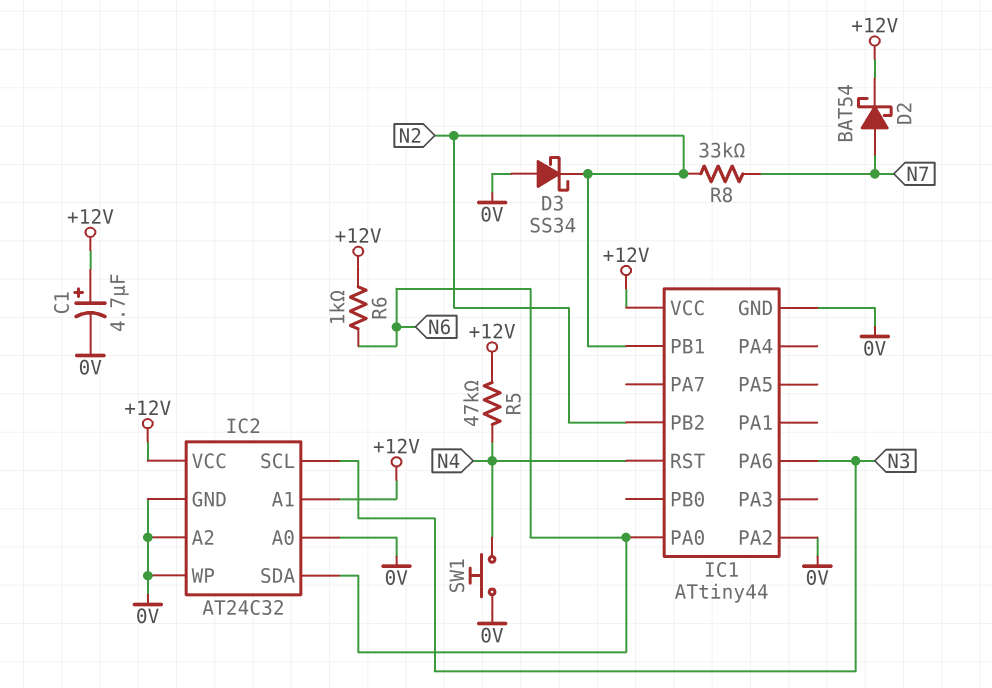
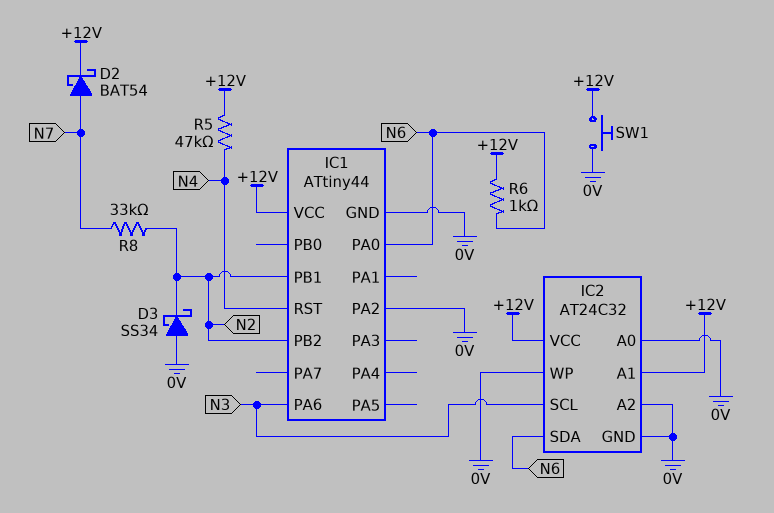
C1: 4.7uF (plus +12V, minus 0V) -> none
SW1: button (0V, N4) -> button (+12V, 0V)

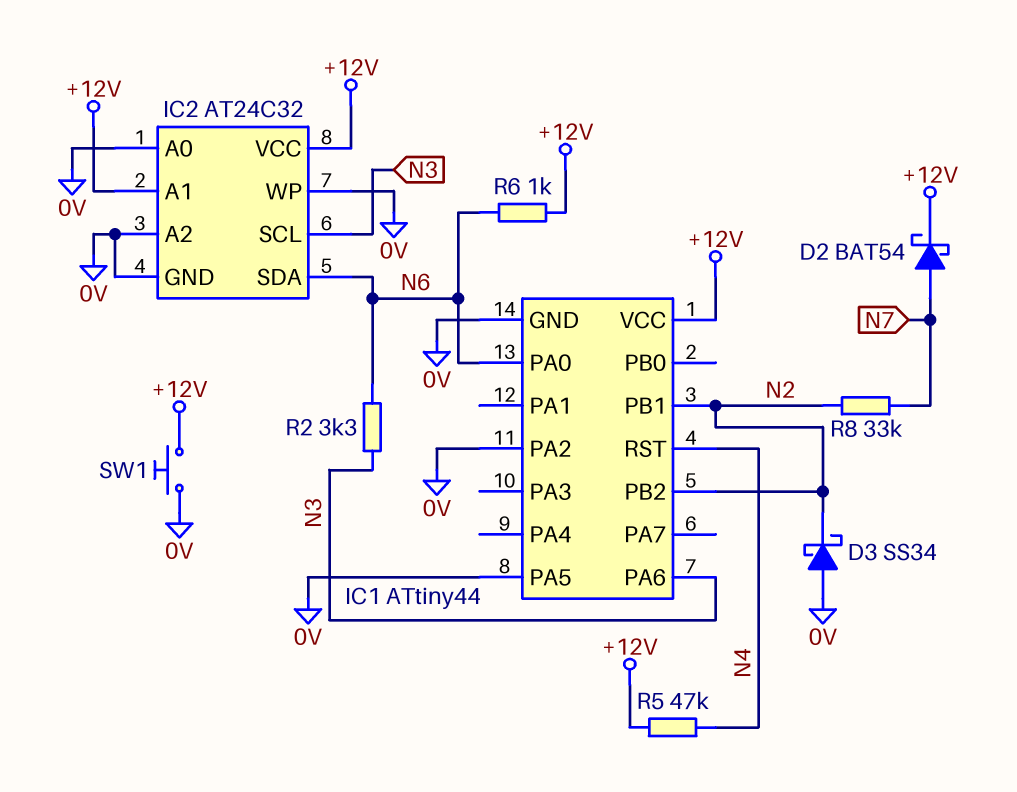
IC1 pin PA5: none -> 0V
R2: none -> 3.3k (N3, N6)

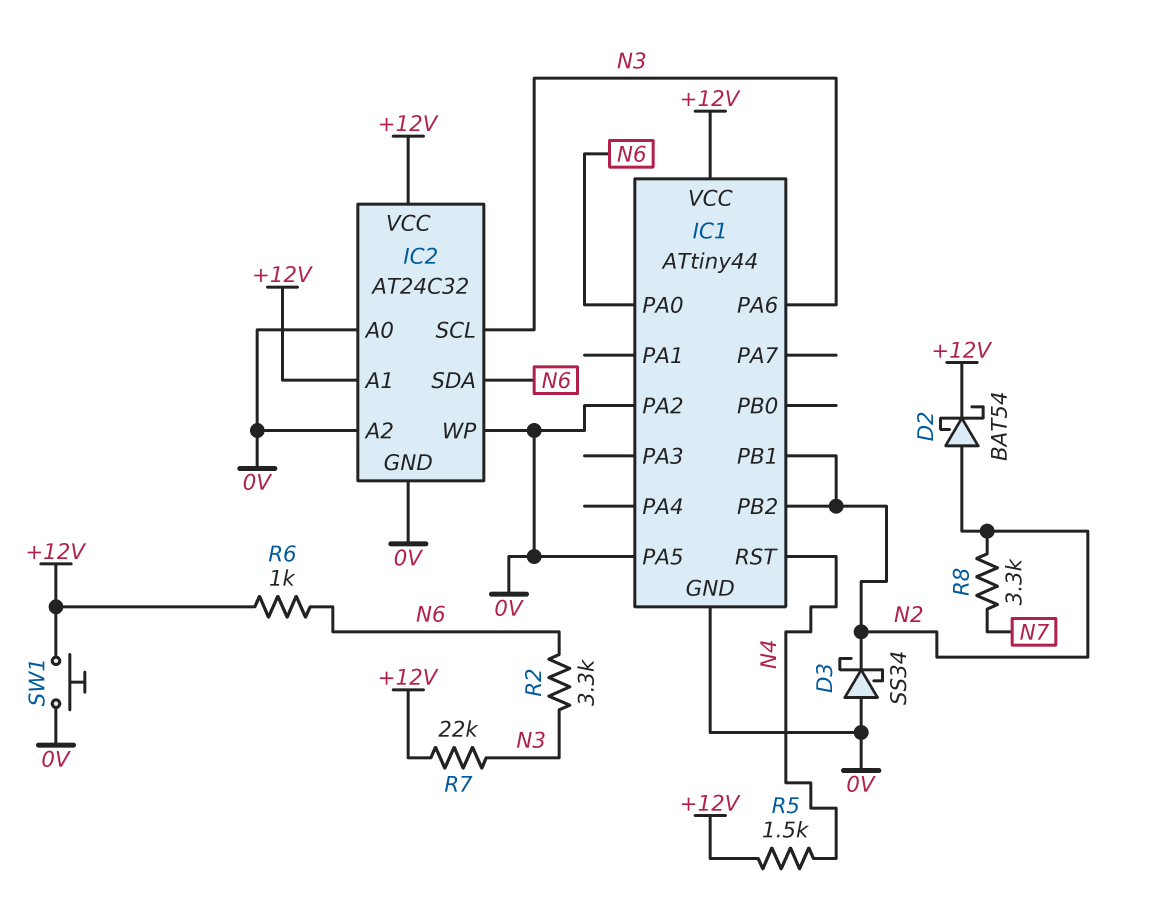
D2: schottky BAT54 (A N7, K +12V) -> schottky BAT54 (A N2, K +12V)
R5: 47k (+12V, N4) -> 1.5k (+12V, N4)
R7: none -> 22k (+12V, N3)
R8: 33k (N2, N7) -> 3.3k (N2, N7)

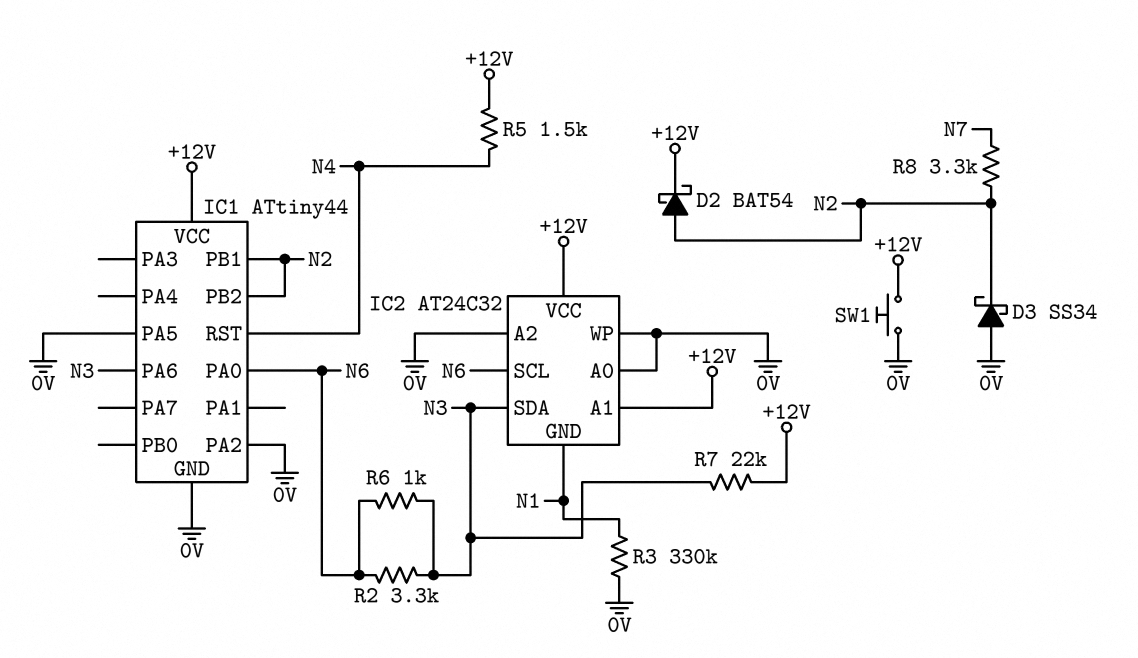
IC2 pin GND: 0V -> N1
IC2 pin SCL: N3 -> N6
IC2 pin SDA: N6 -> N3
R3: none -> 330k (0V, N1)
R6: 1k (+12V, N6) -> 1k (N3, N6)

